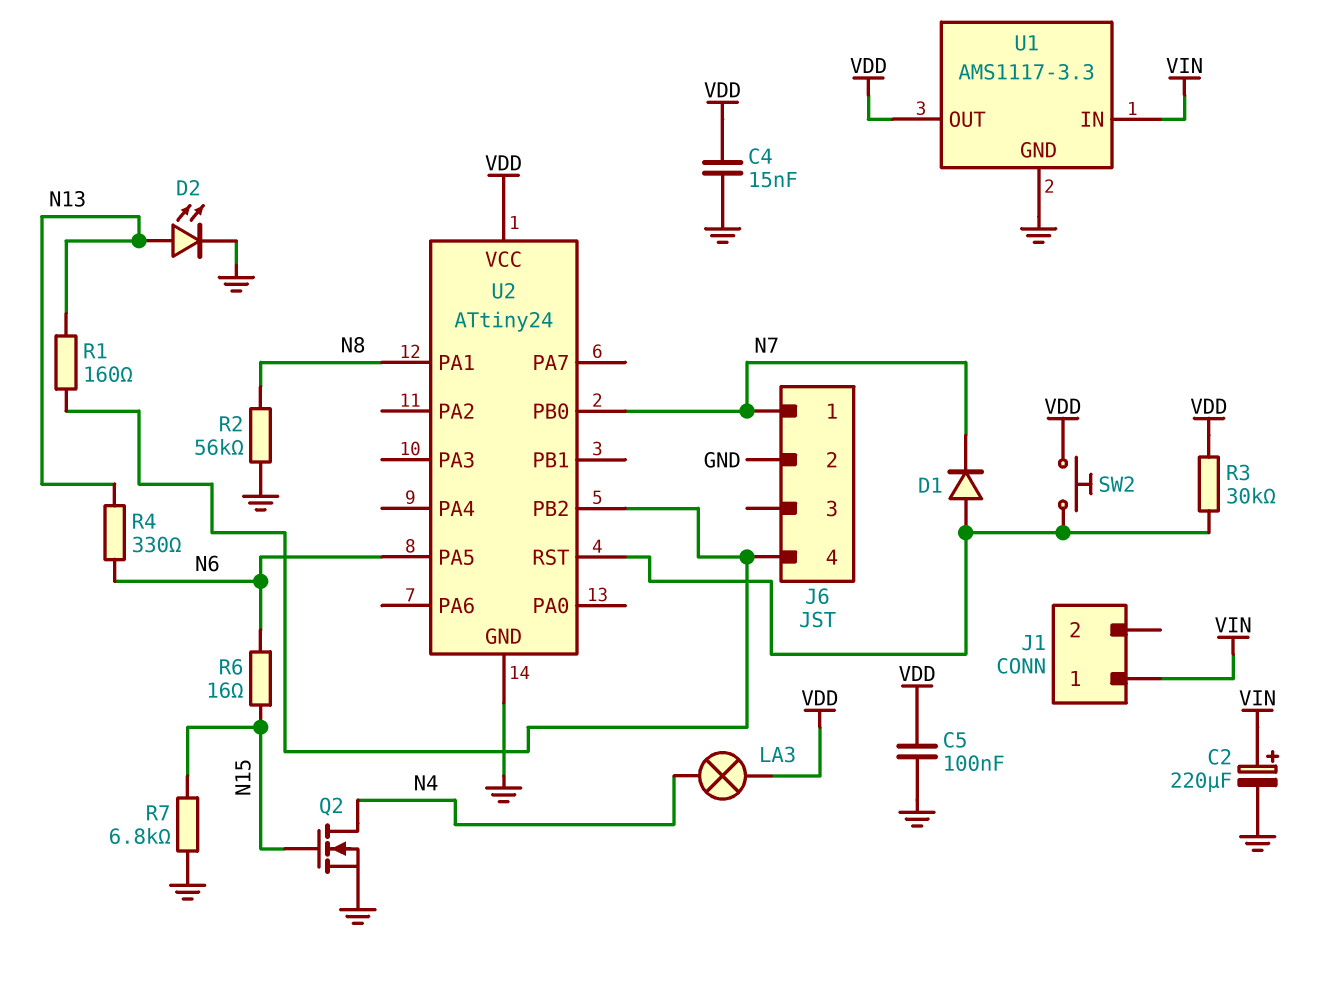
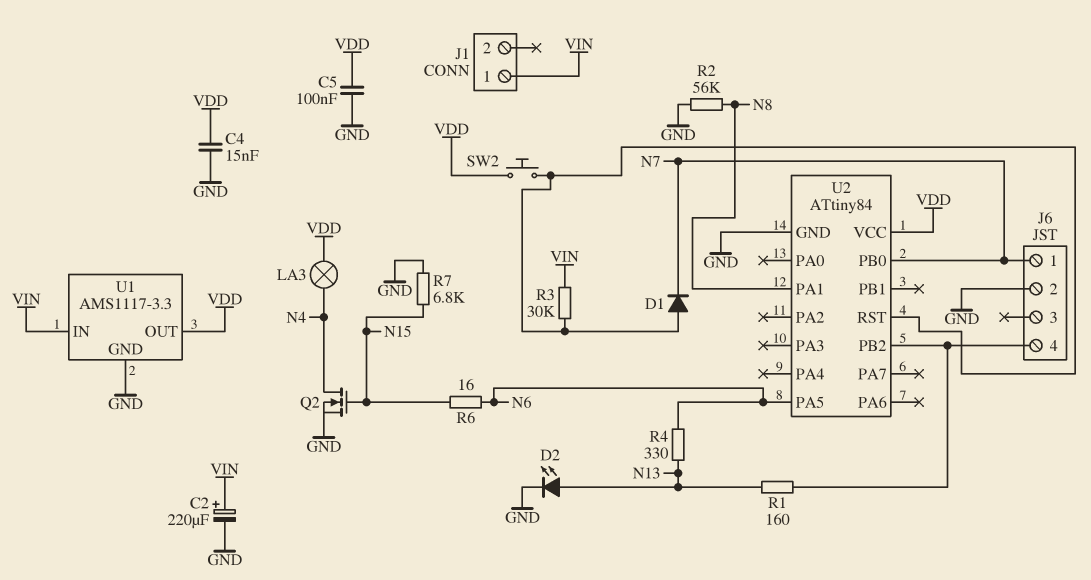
R3: 30k (U2/RST, VDD) -> 30k (U2/RST, VIN)
U2: ATtiny24 -> ATtiny84

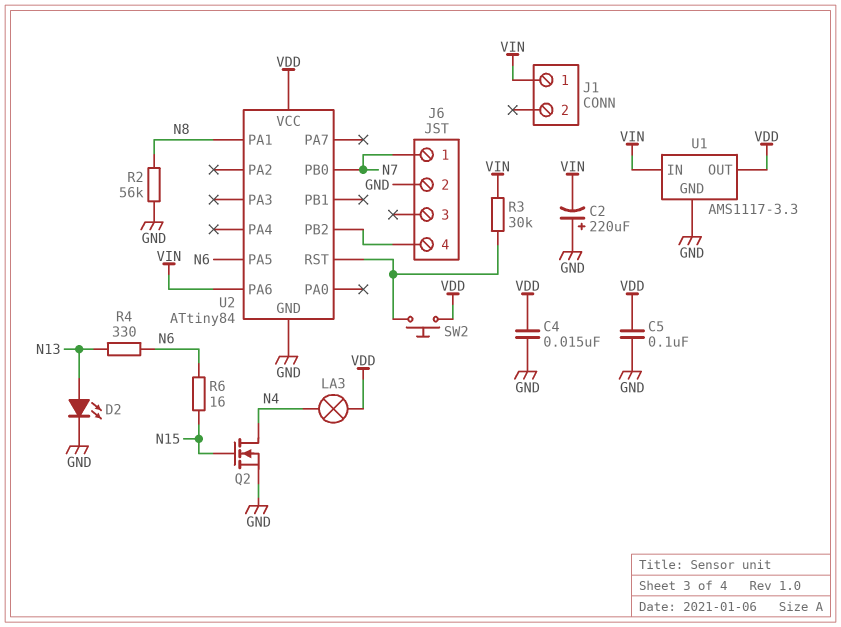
C2: 220uF (plus VIN, minus GND) -> 220uF (plus GND, minus VIN)
D1: diode (A U2/RST, K N7) -> none
R1: 160 (J6/4, N13) -> none
R7: 6.8k (GND, N15) -> none
U2 pin PA6: none -> VIN

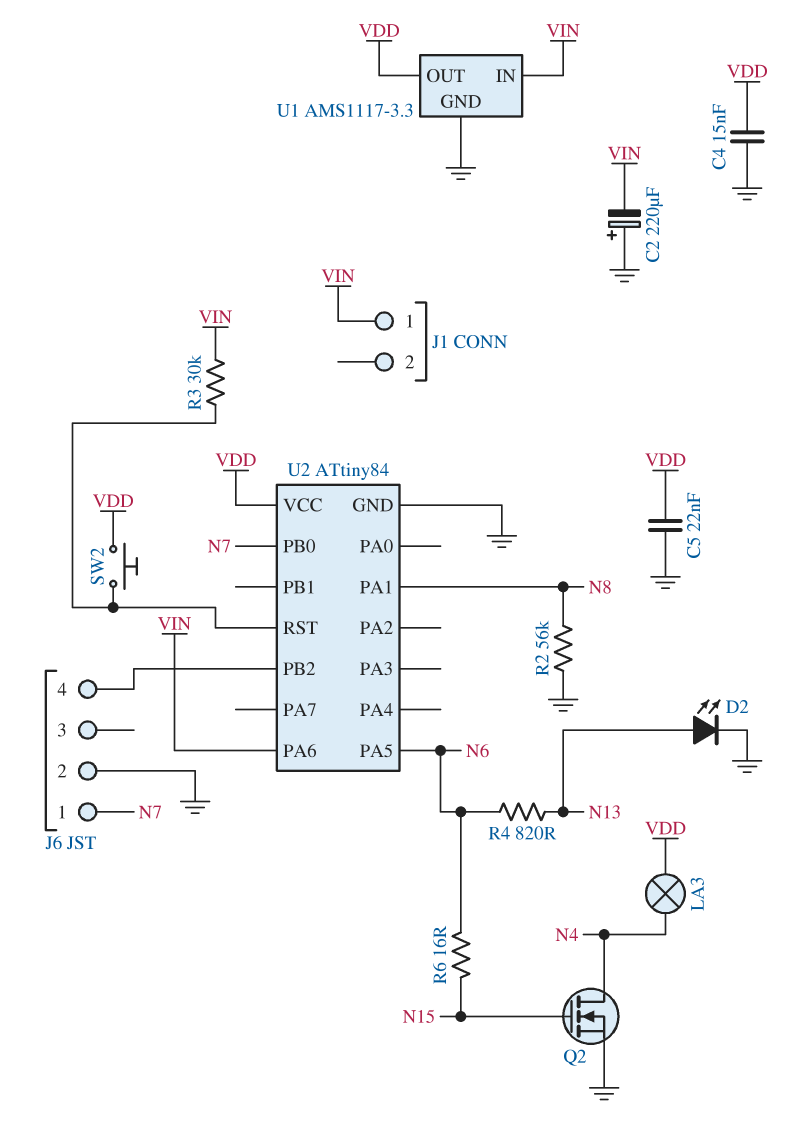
C5: 100nF (GND, VDD) -> 22nF (GND, VDD)
R4: 330 (N6, N13) -> 820 (N6, N13)

